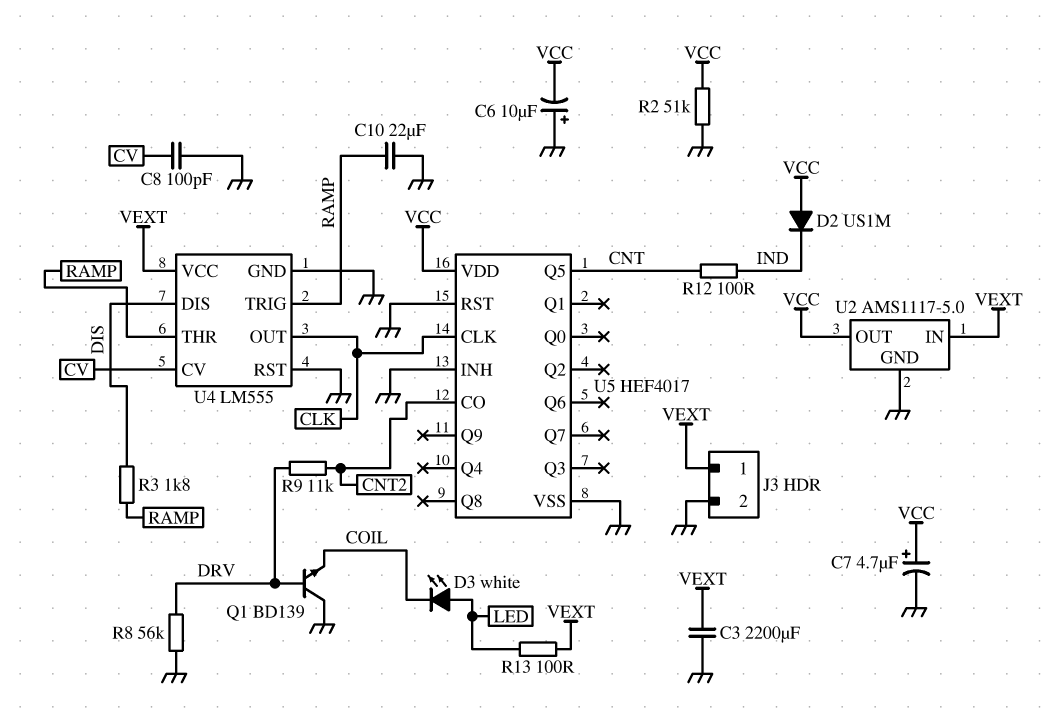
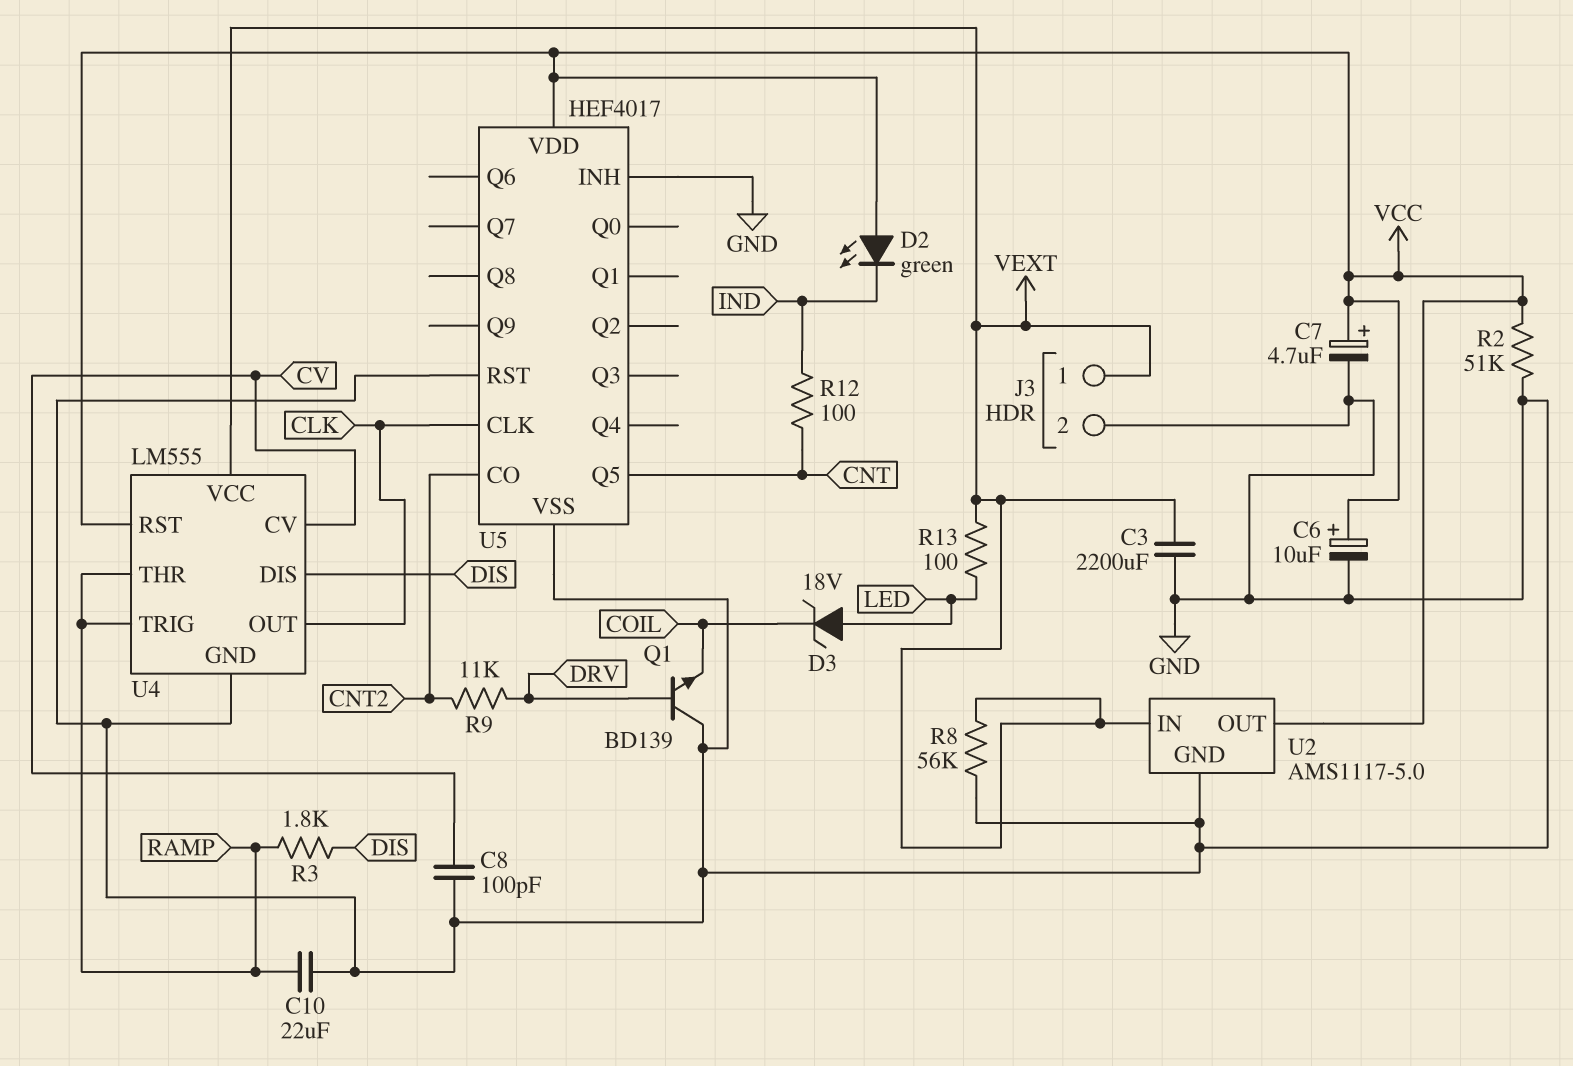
C6: 10uF (plus GND, minus VCC) -> 10uF (plus VCC, minus GND)
D2: diode US1M (A VCC, K IND) -> LED green (A VCC, K IND)
D3: LED white (A LED, K COIL) -> zener 18V (A LED, K COIL)
R8: 56k (DRV, GND) -> 56k (GND, VEXT)
U4 pin RST: GND -> VCC

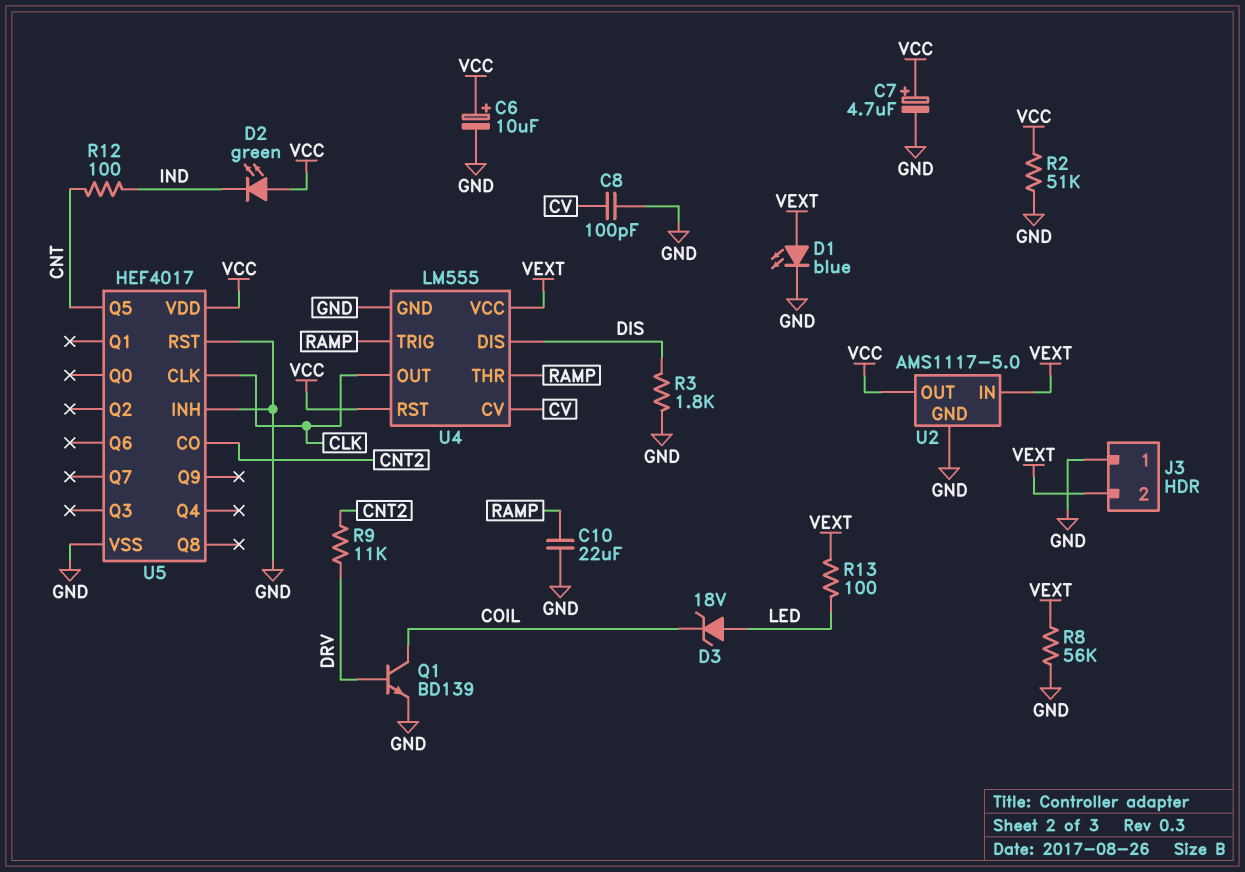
C3: 2200uF (GND, VEXT) -> none
D1: none -> LED blue (A VEXT, K GND)
J3 pin 1: VEXT -> GND
J3 pin 2: GND -> VEXT
Q1: NPN BD139 (B DRV, C GND, E COIL) -> NPN BD139 (B DRV, C COIL, E GND)
R3: 1.8k (DIS, RAMP) -> 1.8k (DIS, GND)

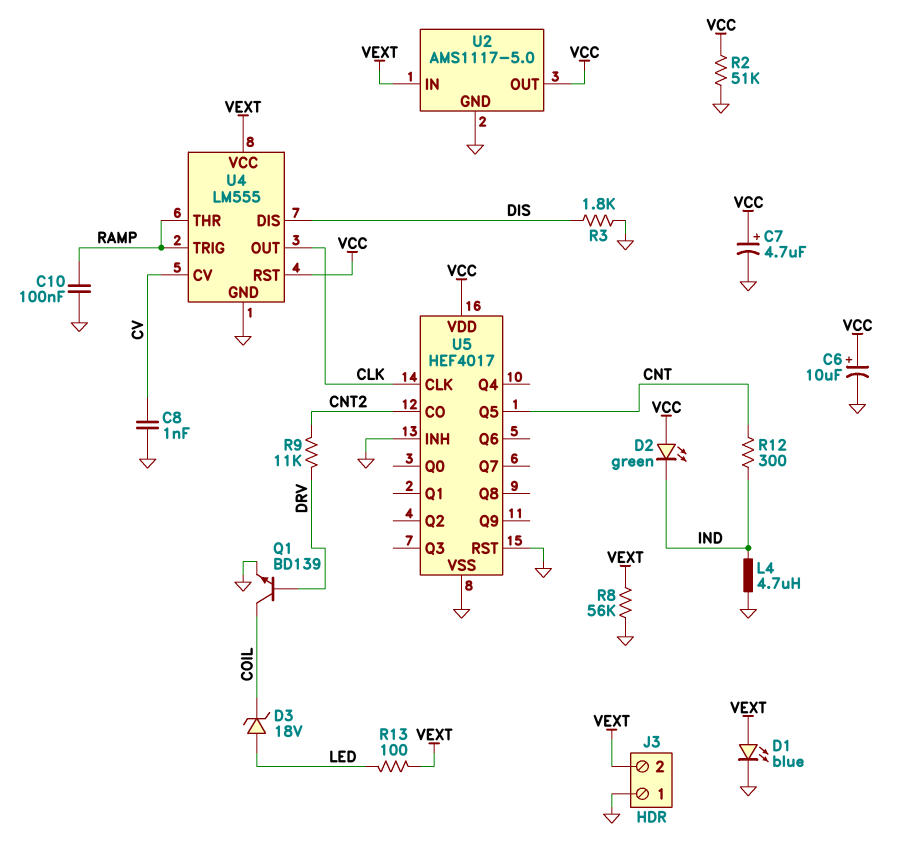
C8: 100pF (CV, GND) -> 1nF (CV, GND)
C10: 22uF (GND, RAMP) -> 100nF (GND, RAMP)
L4: none -> 4.7uH (GND, IND)
R12: 100 (CNT, IND) -> 300 (CNT, IND)

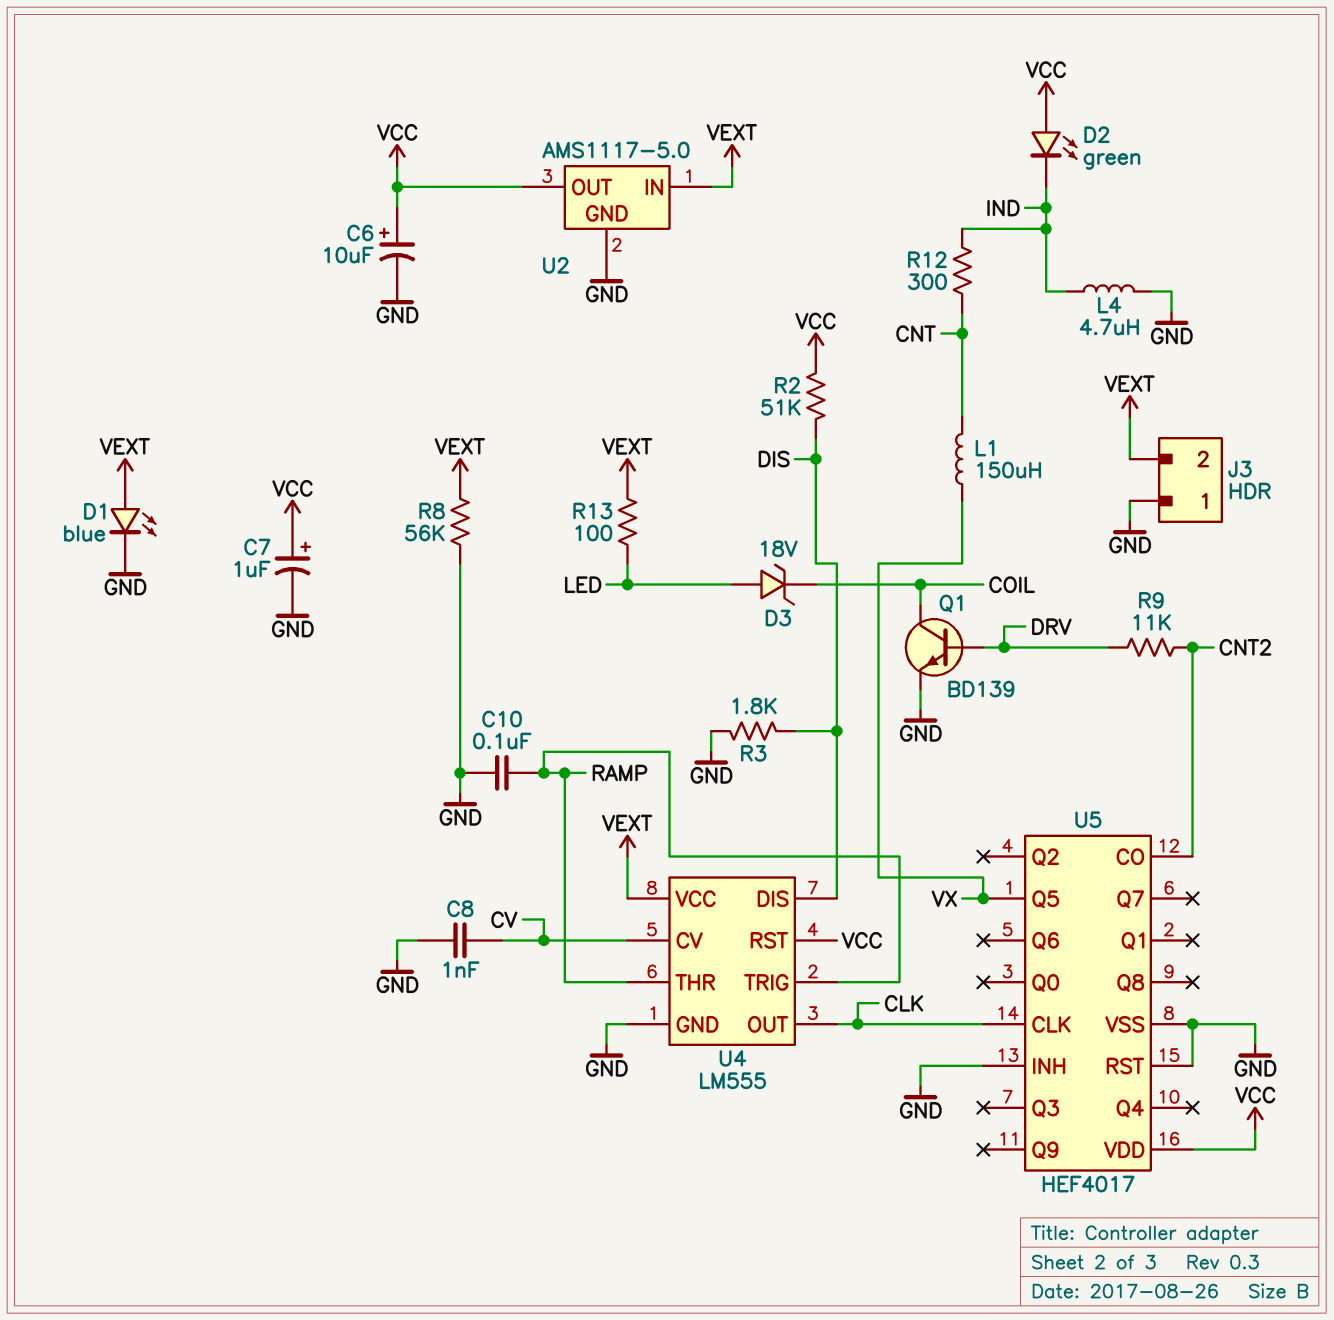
C7: 4.7uF (plus VCC, minus GND) -> 1uF (plus VCC, minus GND)
L1: none -> 150uH (CNT, VX)
R2: 51k (GND, VCC) -> 51k (DIS, VCC)
U5 pin Q5: CNT -> VX

